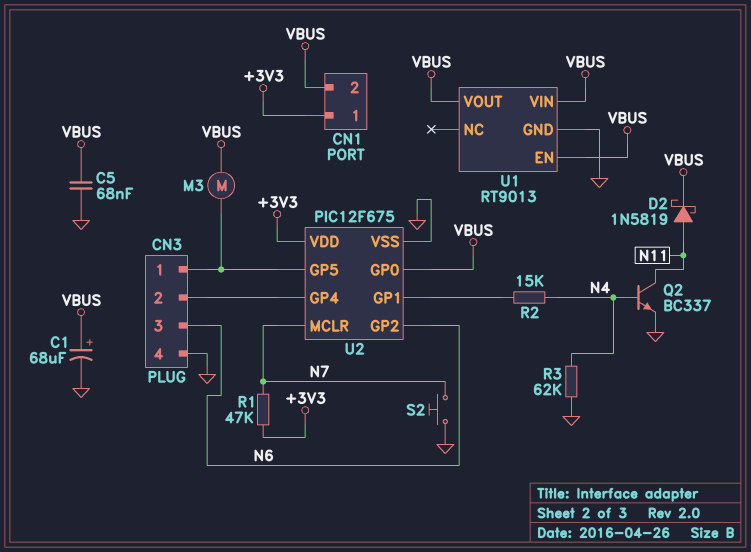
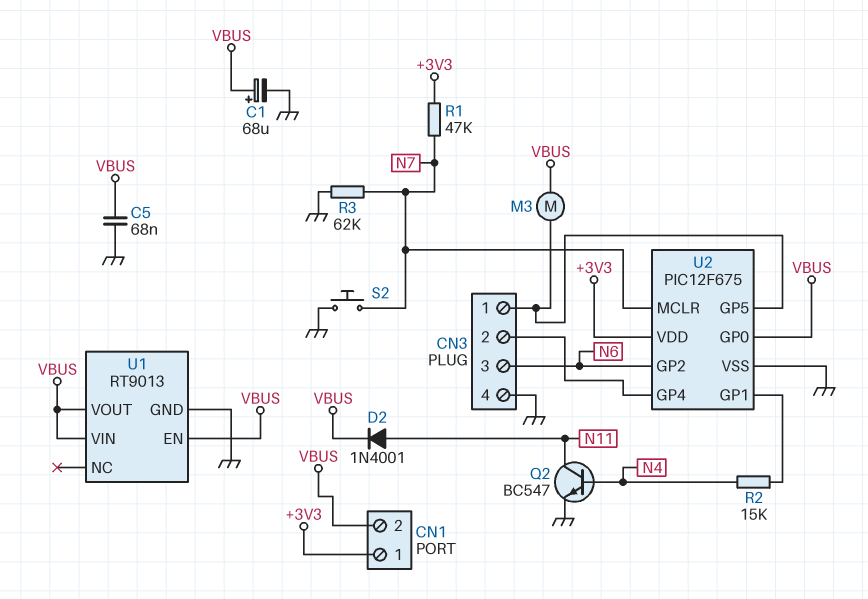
D2: schottky 1N5819 (A N11, K VBUS) -> diode 1N4001 (A N11, K VBUS)
Q2: NPN BC337 (B N4, C N11, E GND) -> NPN BC547 (B N4, C N11, E GND)
R3: 62k (GND, N4) -> 62k (GND, N7)

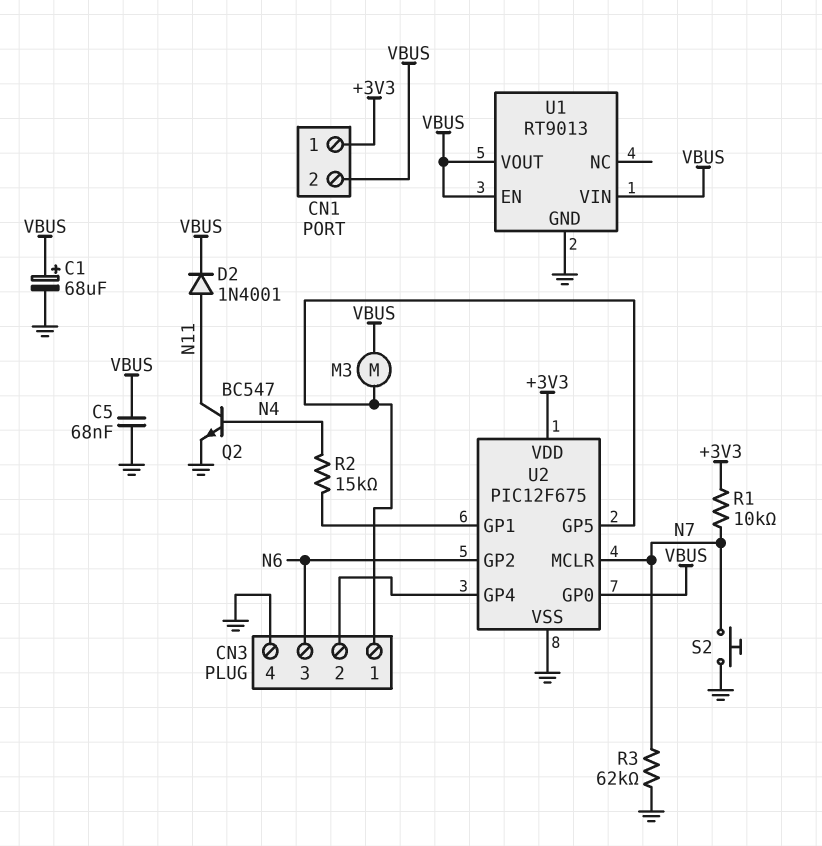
R1: 47k (+3V3, N7) -> 10k (+3V3, N7)

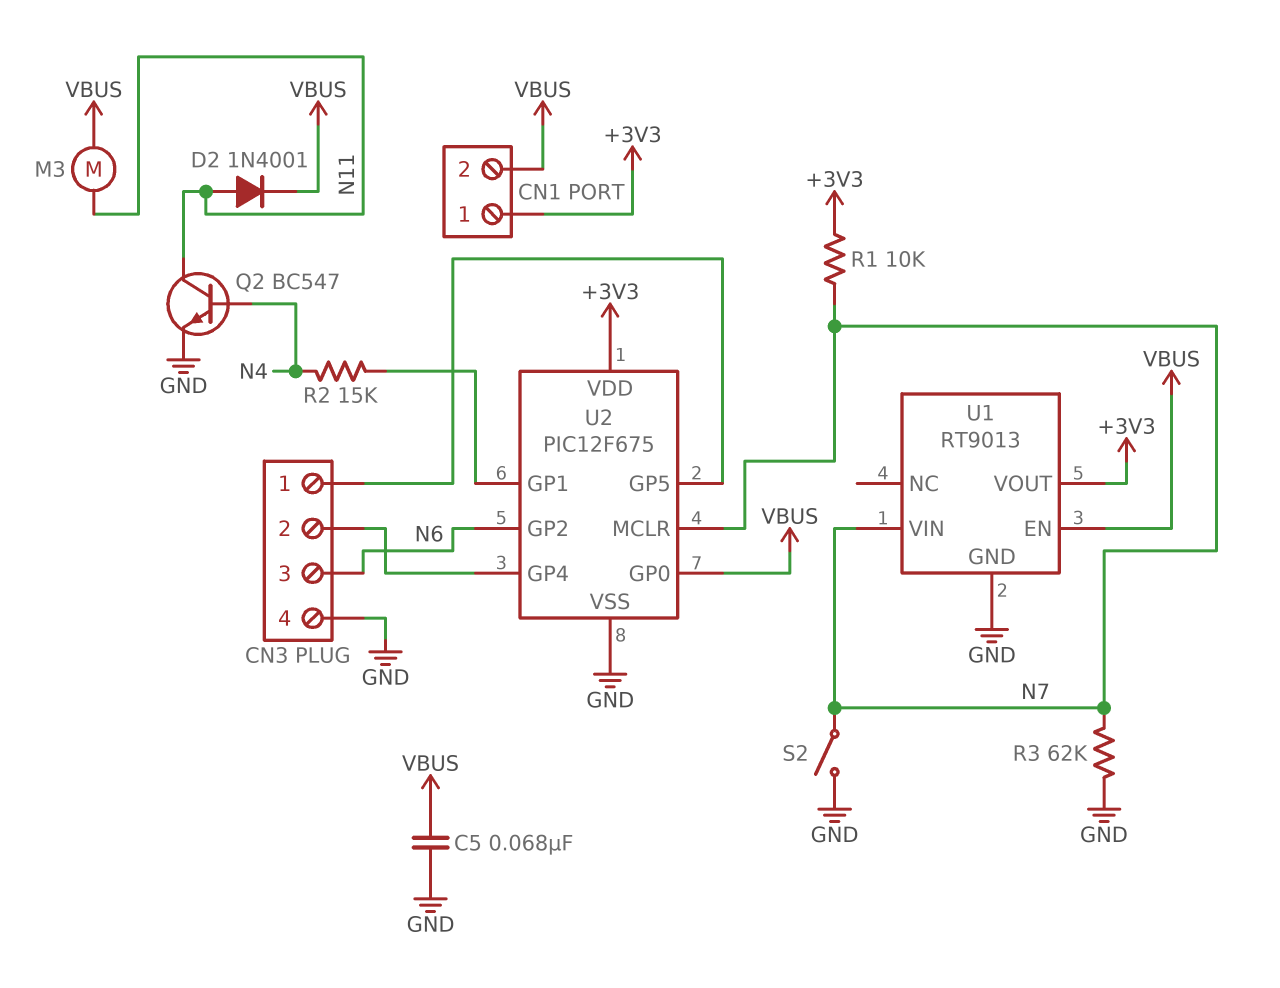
C1: 68uF (plus VBUS, minus GND) -> none
M3: motor (CN3/1, VBUS) -> motor (N11, VBUS)
S2: button (GND, N7) -> switch (GND, N7)
U1 pin VIN: VBUS -> N7
U1 pin VOUT: VBUS -> +3V3

